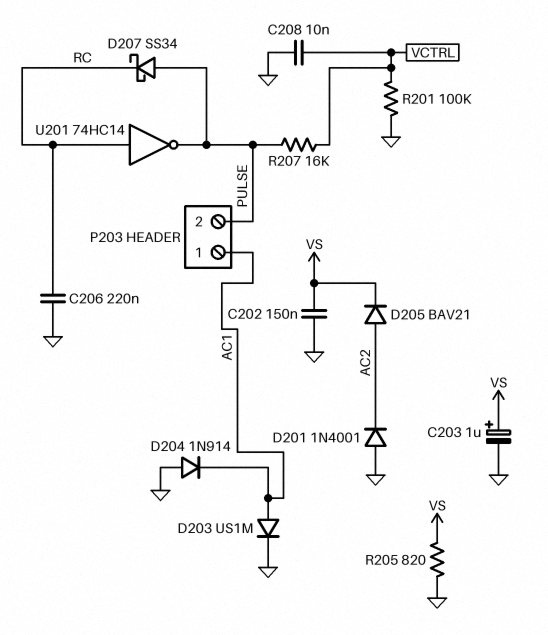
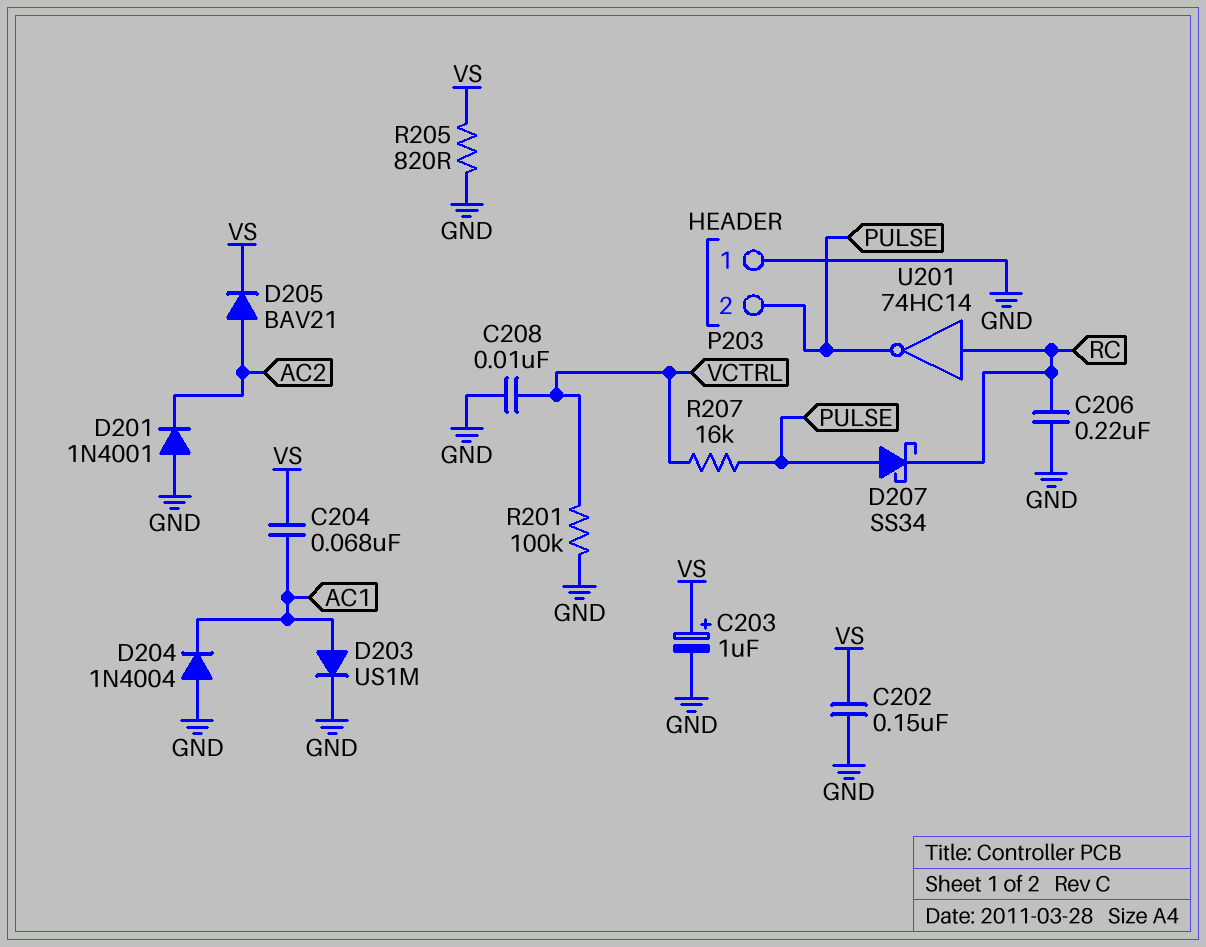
C204: none -> 68nF (AC1, VS)
D204: diode 1N914 (A GND, K AC1) -> diode 1N4004 (A GND, K AC1)
P203 pin 1: AC1 -> GND

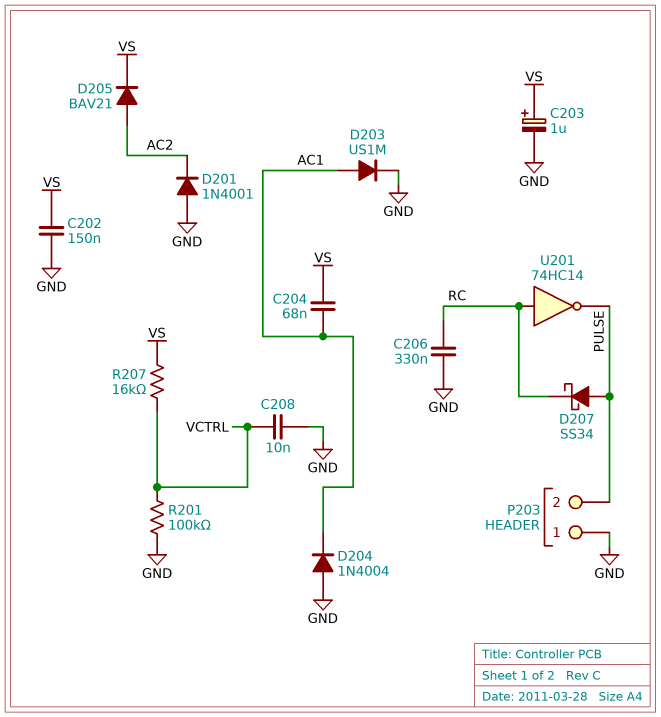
C206: 220nF (GND, RC) -> 330nF (GND, RC)
R205: 820 (GND, VS) -> none
R207: 16k (PULSE, VCTRL) -> 16k (VCTRL, VS)

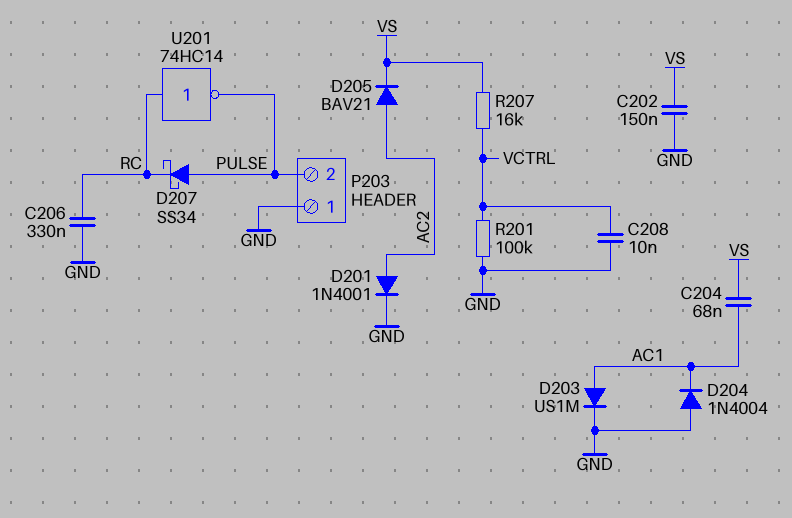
C203: 1uF (plus VS, minus GND) -> none
D201: diode 1N4001 (A GND, K AC2) -> diode 1N4001 (A AC2, K GND)

